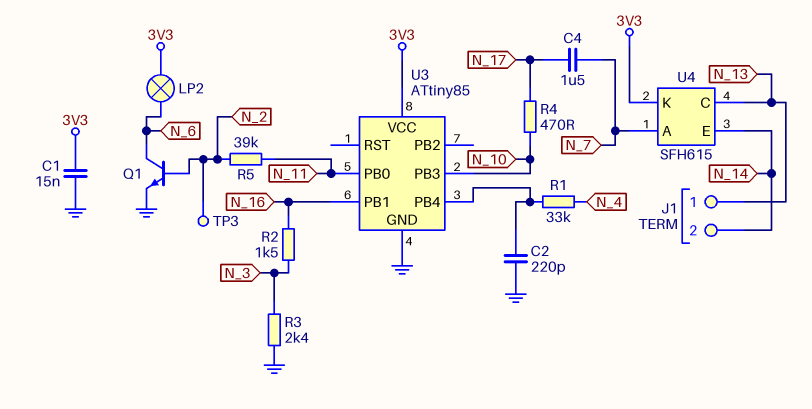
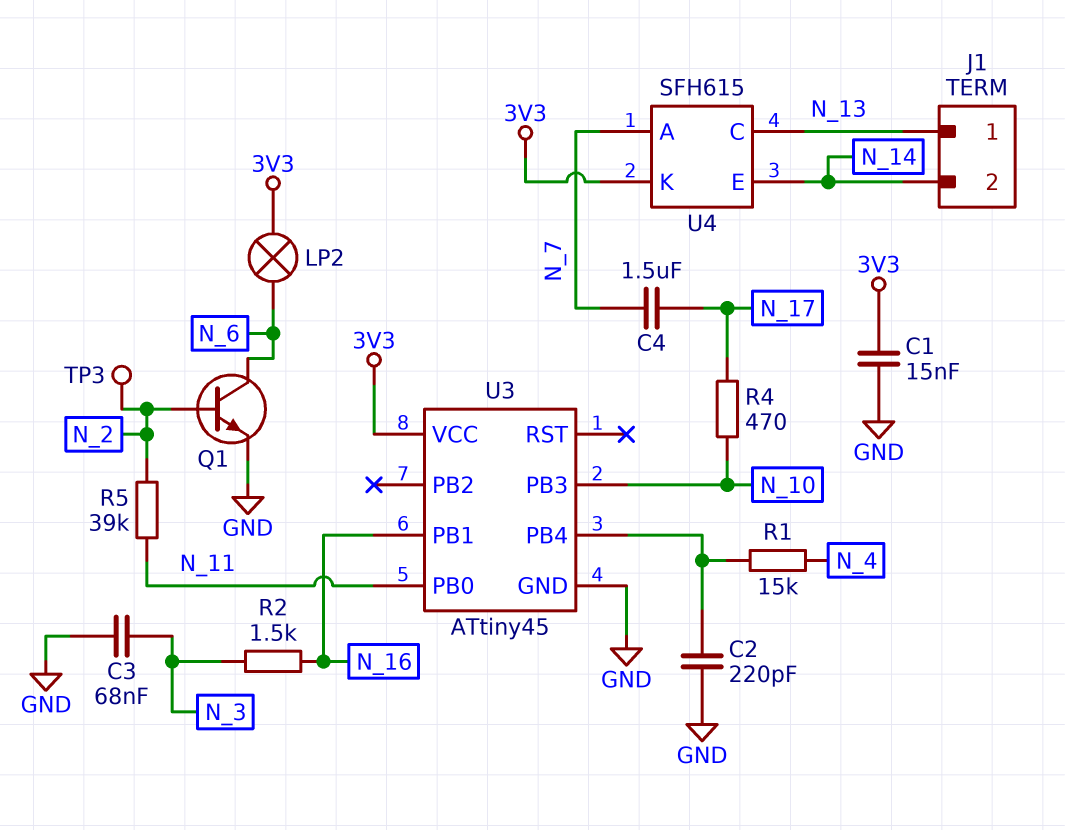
C3: none -> 68nF (GND, N_3)
R1: 33k (N_4, U3/PB4) -> 15k (N_4, U3/PB4)
R3: 2.4k (GND, N_3) -> none
U3: ATtiny85 -> ATtiny45

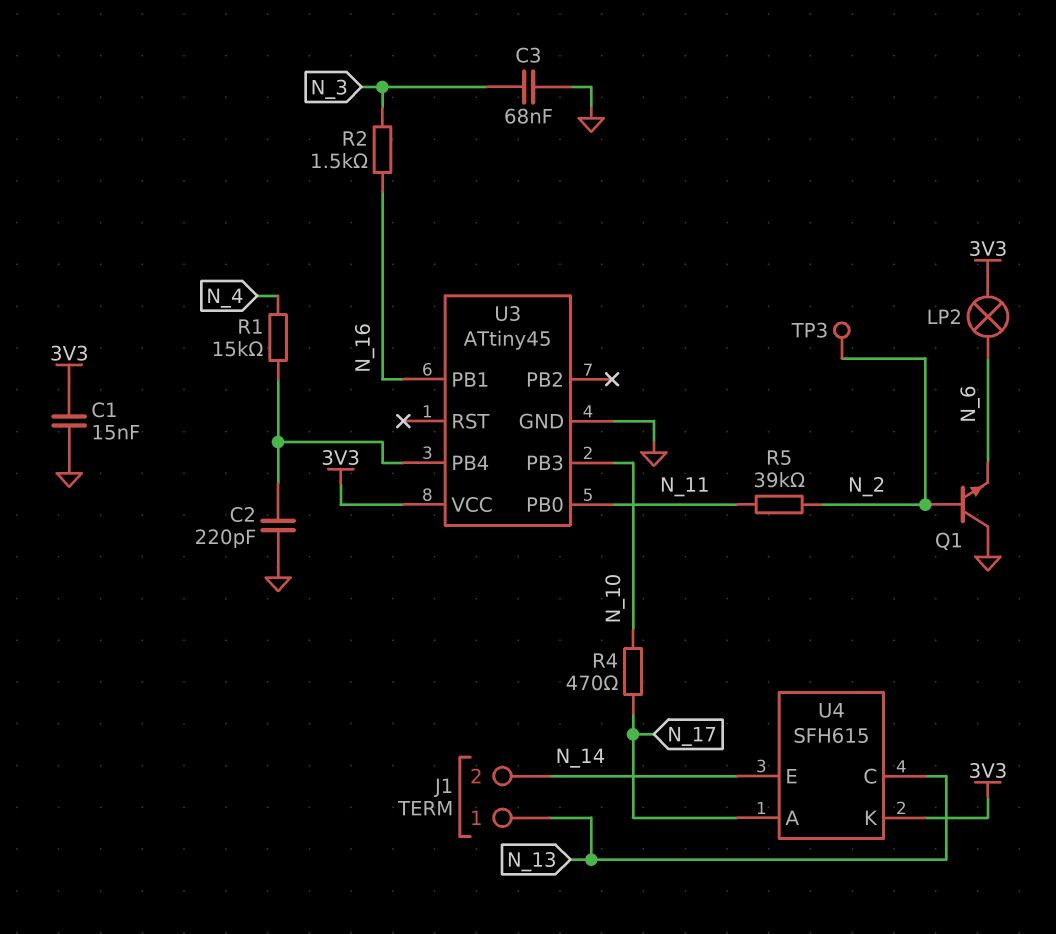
C4: 1.5uF (N_7, N_17) -> none
Q1: NPN (B N_2, C N_6, E GND) -> NPN (B N_2, C GND, E N_6)
U4 pin A: N_7 -> N_17

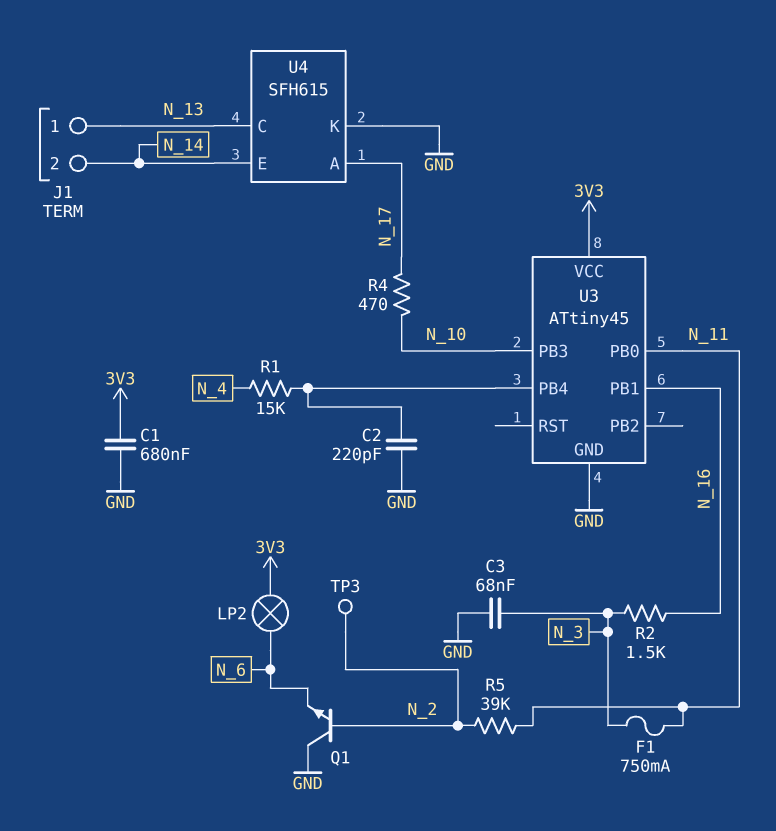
C1: 15nF (3V3, GND) -> 680nF (3V3, GND)
F1: none -> 750mA (N_3, N_11)
U4 pin K: 3V3 -> GND

